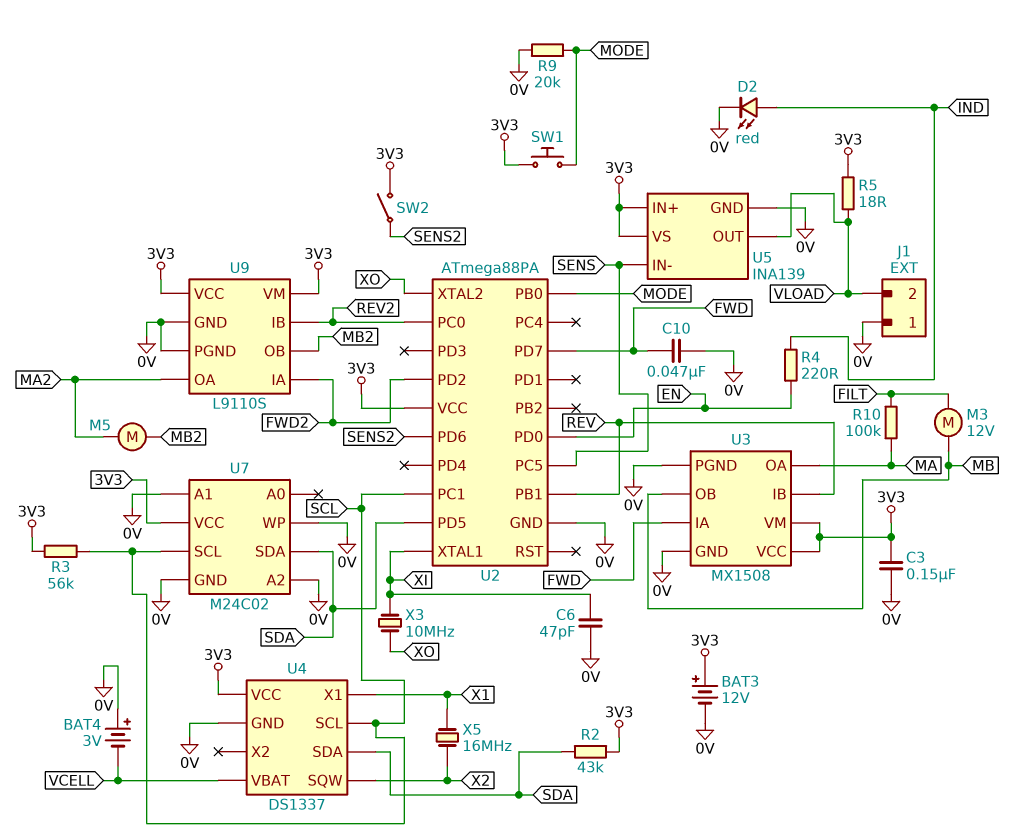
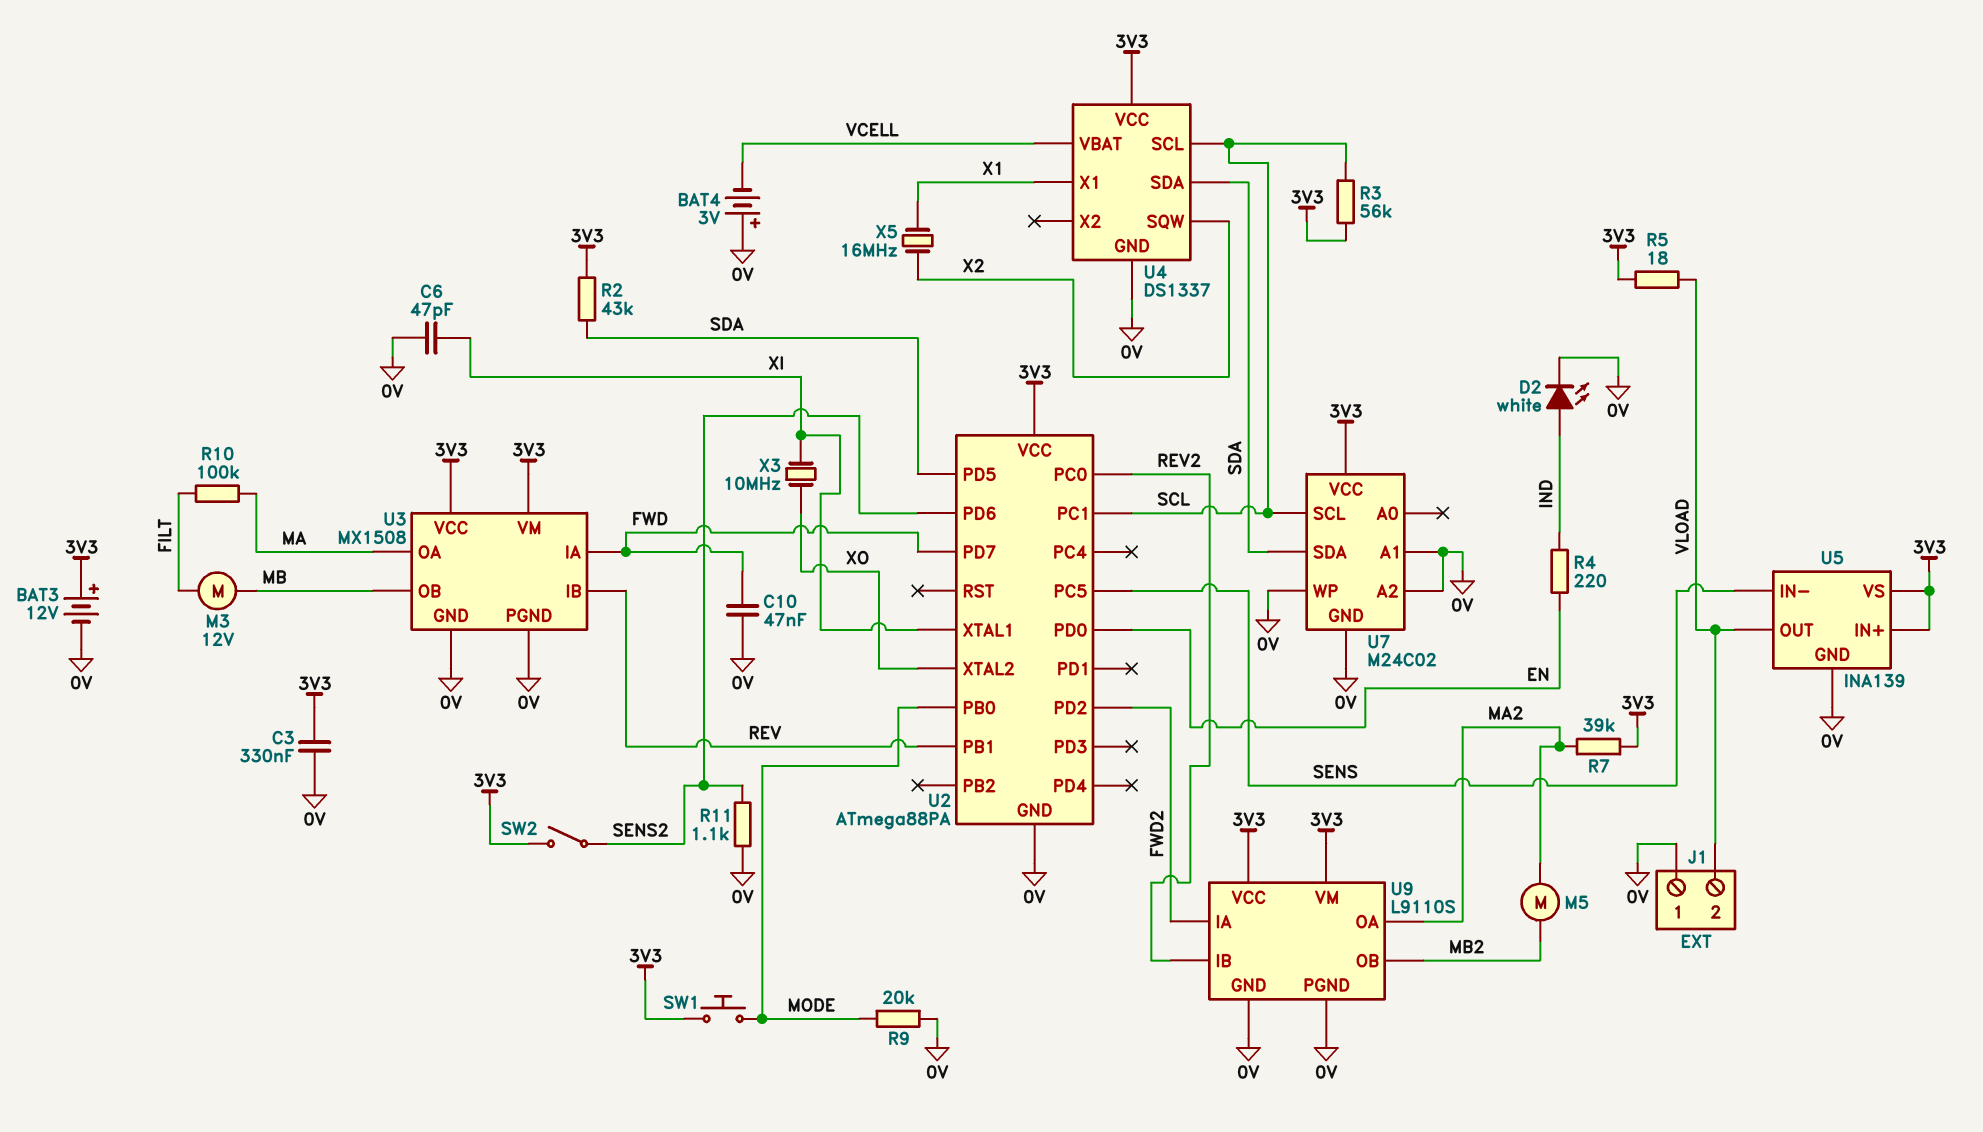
C3: 150nF (0V, 3V3) -> 330nF (0V, 3V3)
D2: LED red (A IND, K 0V) -> LED white (A IND, K 0V)
R7: none -> 39k (3V3, MA2)
R11: none -> 1.1k (0V, SENS2)

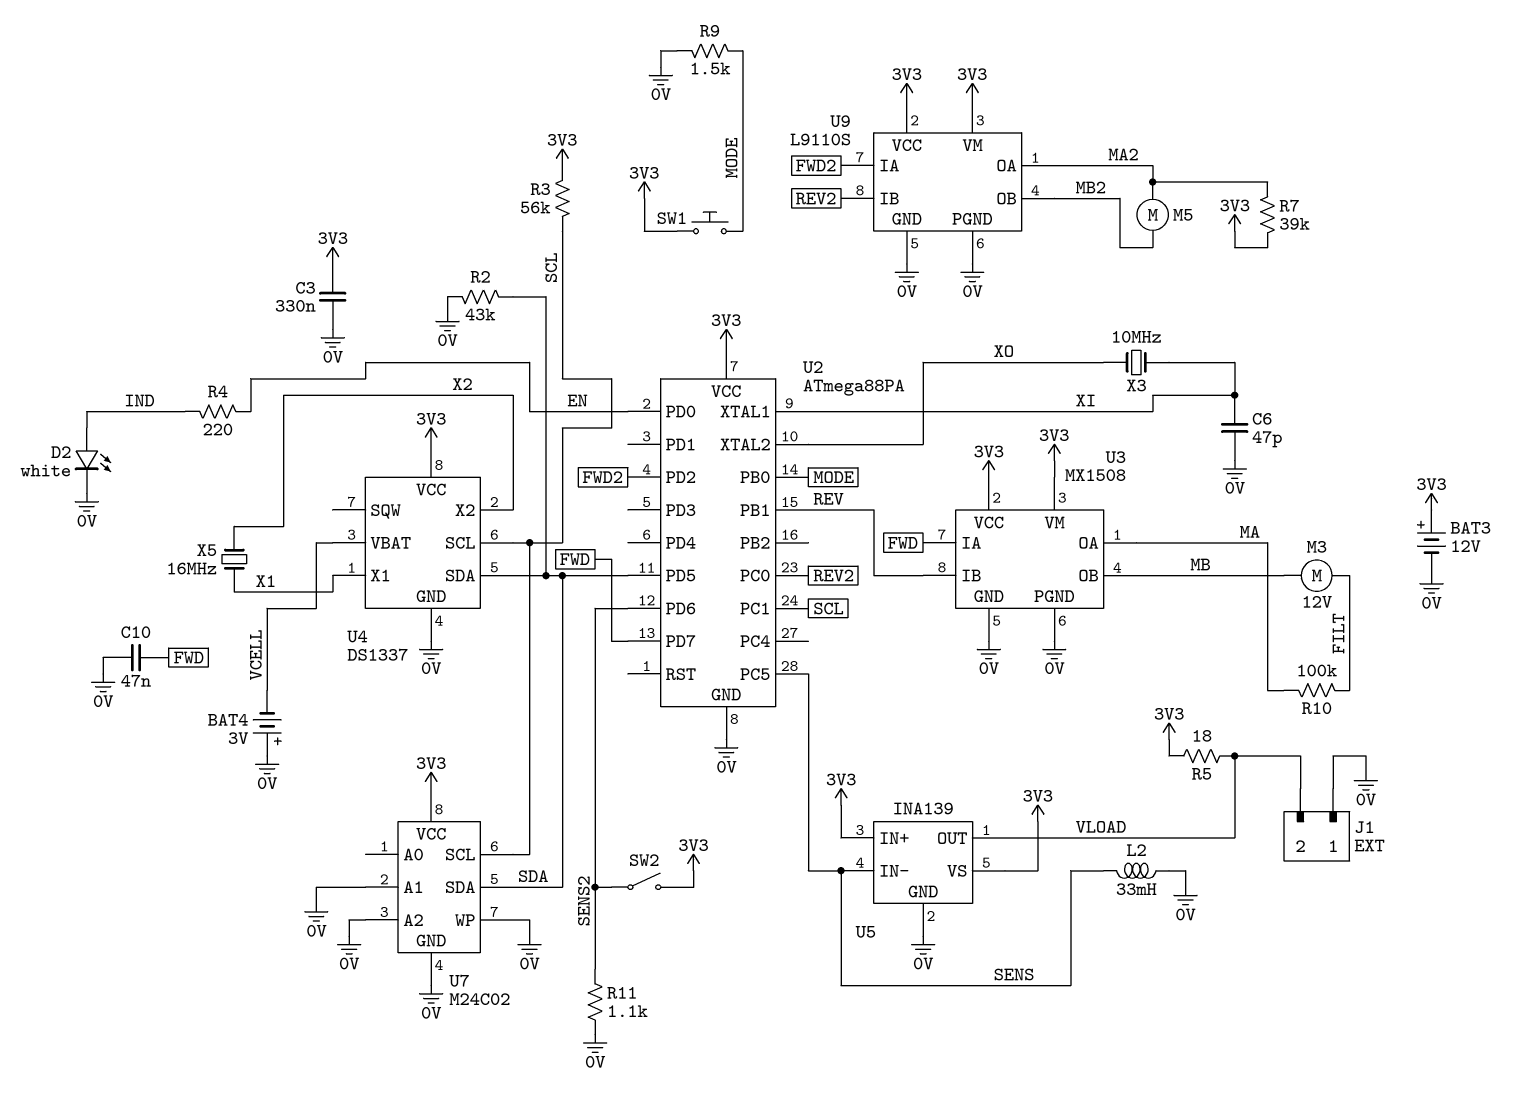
L2: none -> 33mH (0V, SENS)
R2: 43k (3V3, SDA) -> 43k (0V, SDA)
R9: 20k (0V, MODE) -> 1.5k (0V, MODE)
U4 pin SQW: X2 -> none
U4 pin X2: none -> X2

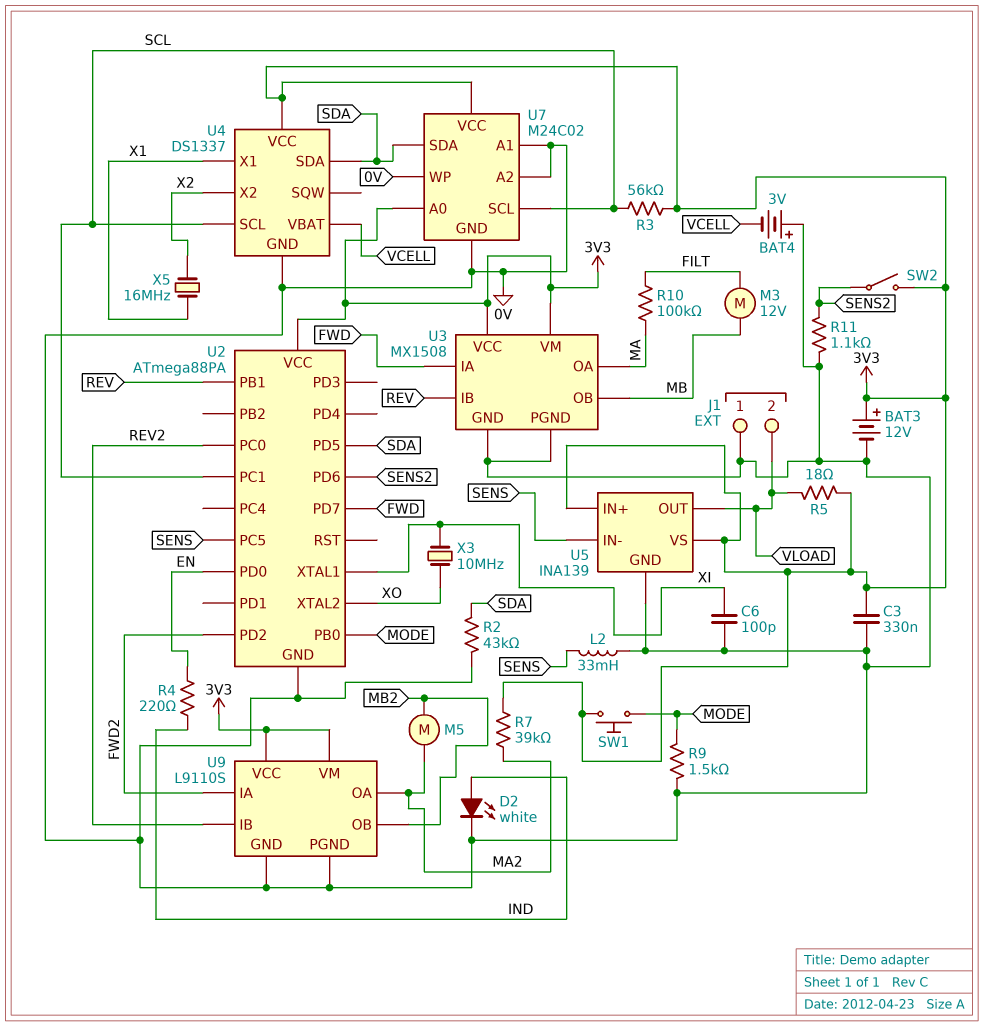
C6: 47pF (0V, XI) -> 100pF (0V, XI)
C10: 47nF (0V, FWD) -> none
U7 pin A0: none -> 3V3

